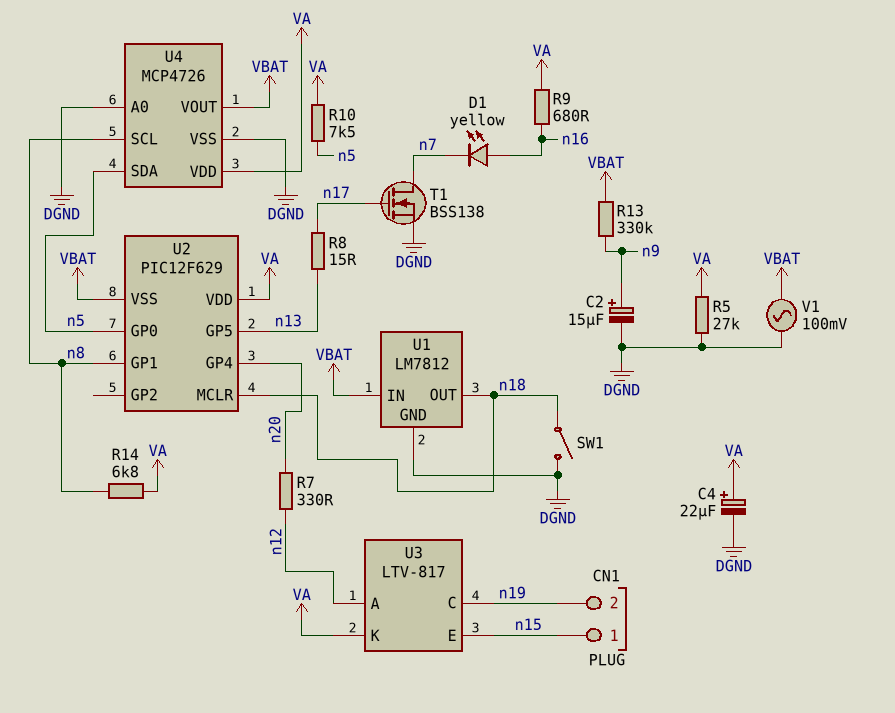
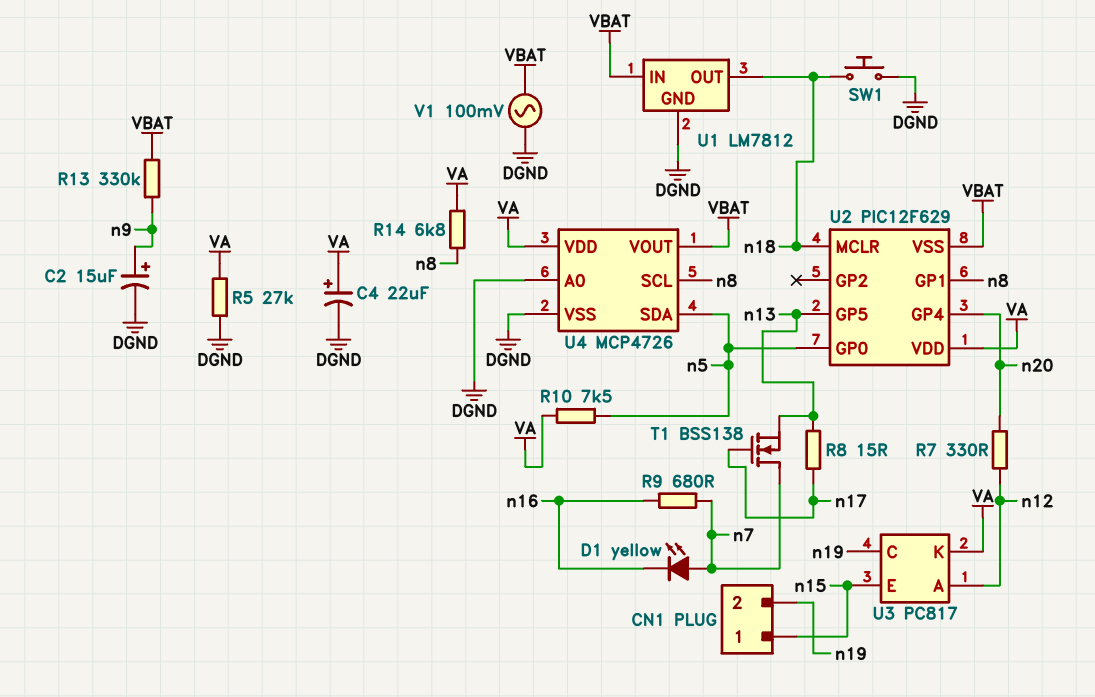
D1: LED yellow (A n16, K n7) -> LED yellow (A n7, K n16)
R9: 680 (VA, n16) -> 680 (n7, n16)
SW1: switch (DGND, n18) -> button (DGND, n18)
T1: NMOS BSS138 (G n17, D n7, S DGND) -> NMOS BSS138 (G n17, D n7, S n13)
U3: LTV-817 -> PC817

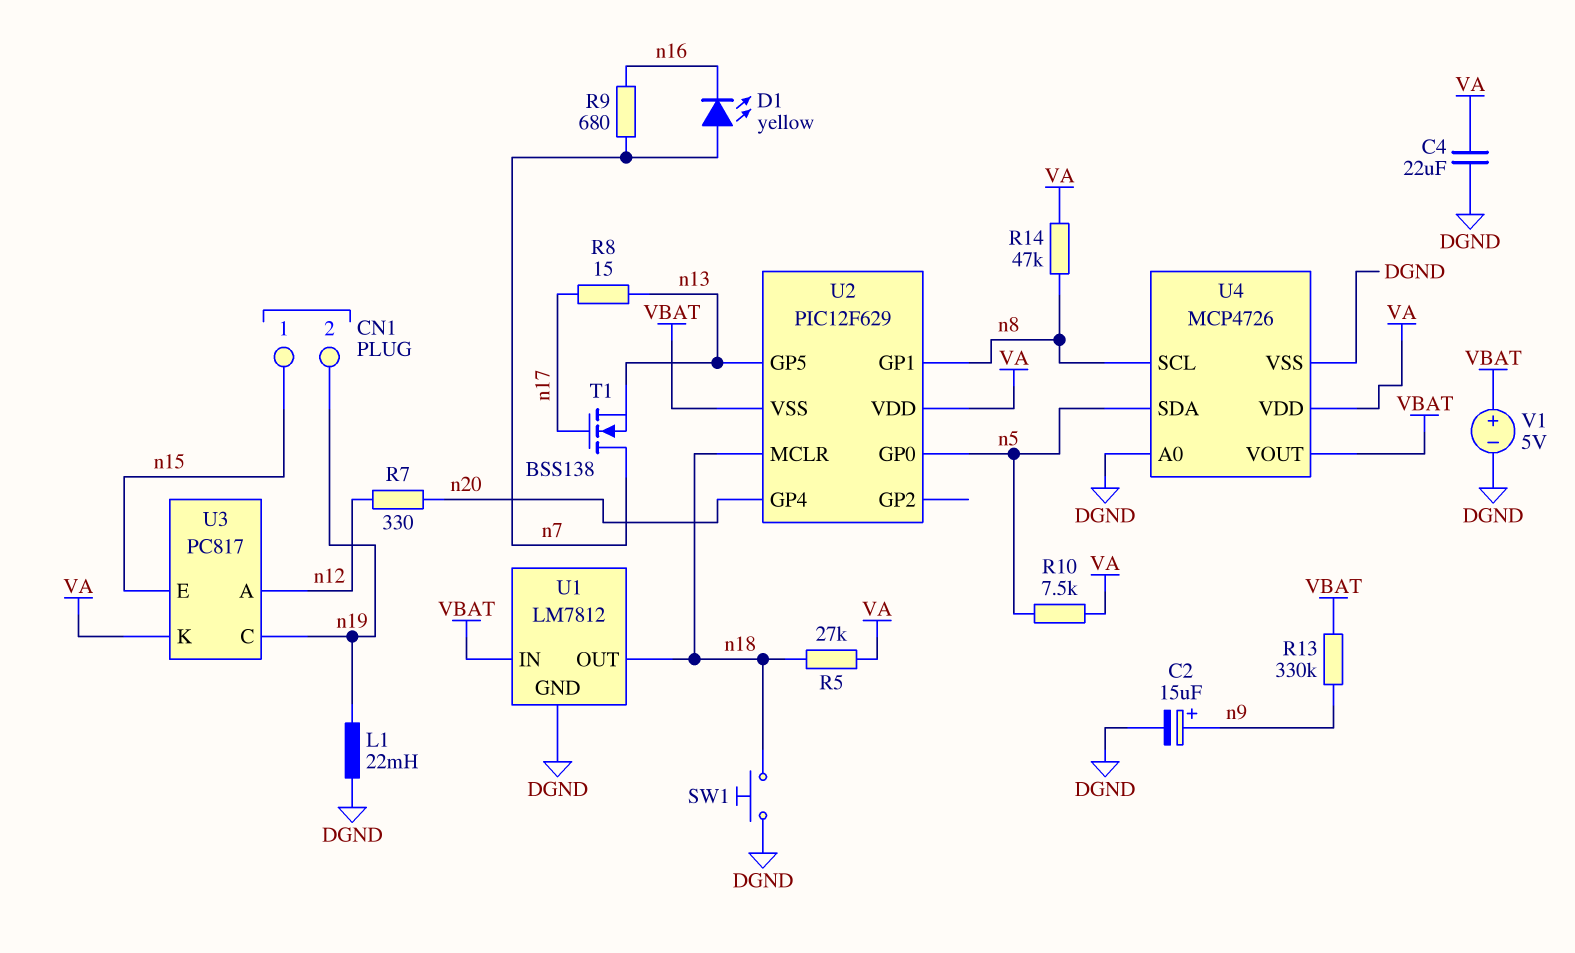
C4: 22uF (plus VA, minus DGND) -> 22uF (DGND, VA)
L1: none -> 22mH (DGND, n19)
R5: 27k (DGND, VA) -> 27k (VA, n18)
R14: 6.8k (VA, n8) -> 47k (VA, n8)
V1: AC 100mV (DGND, VBAT) -> 5V (plus VBAT, minus DGND)

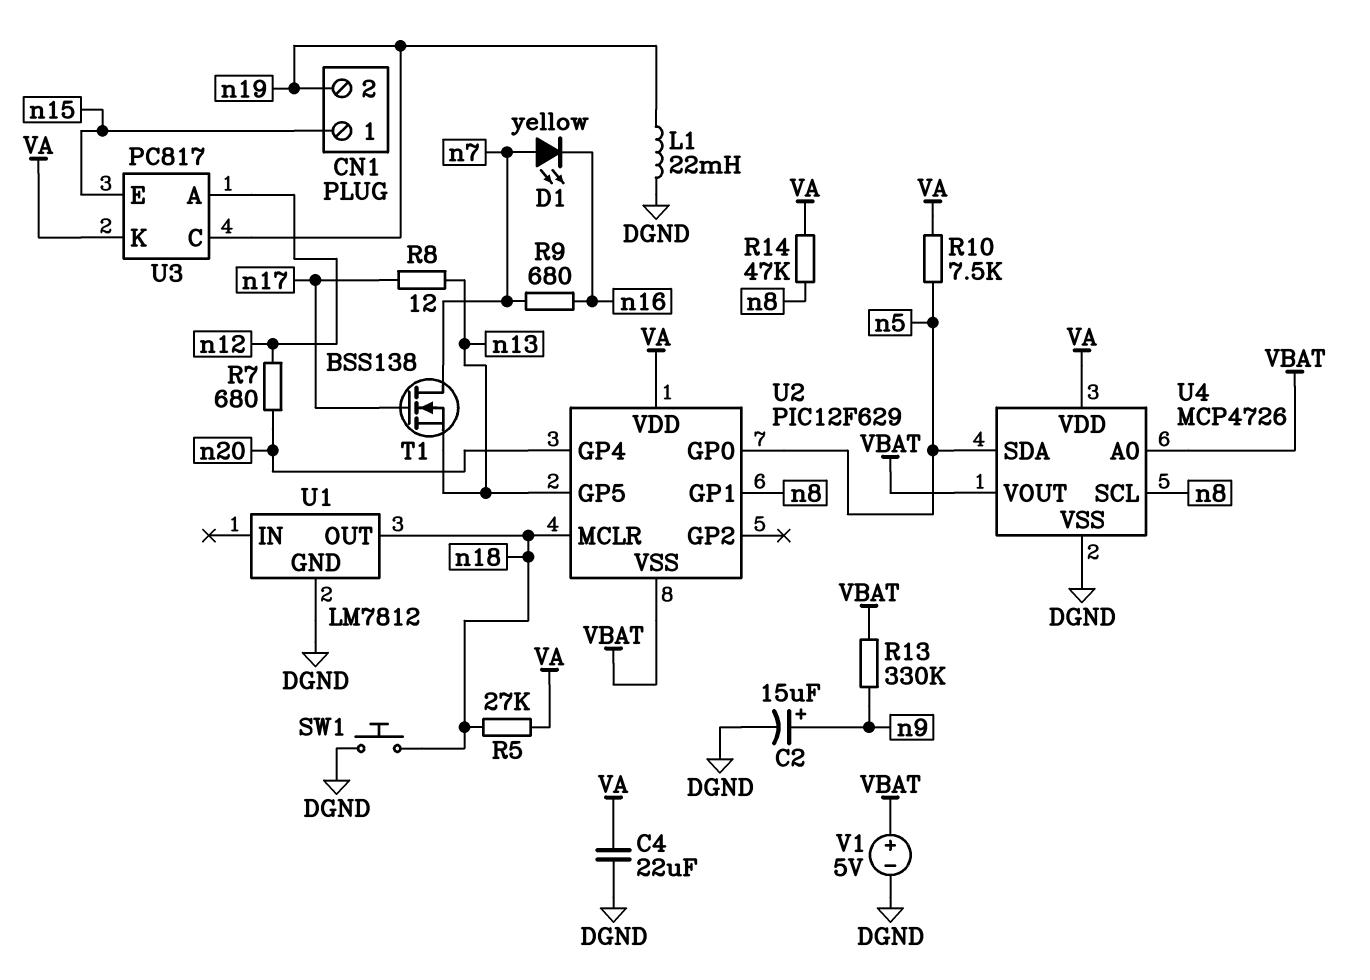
R7: 330 (n12, n20) -> 680 (n12, n20)
R8: 15 (n13, n17) -> 12 (n13, n17)
U1 pin IN: VBAT -> none
U4 pin A0: DGND -> VBAT

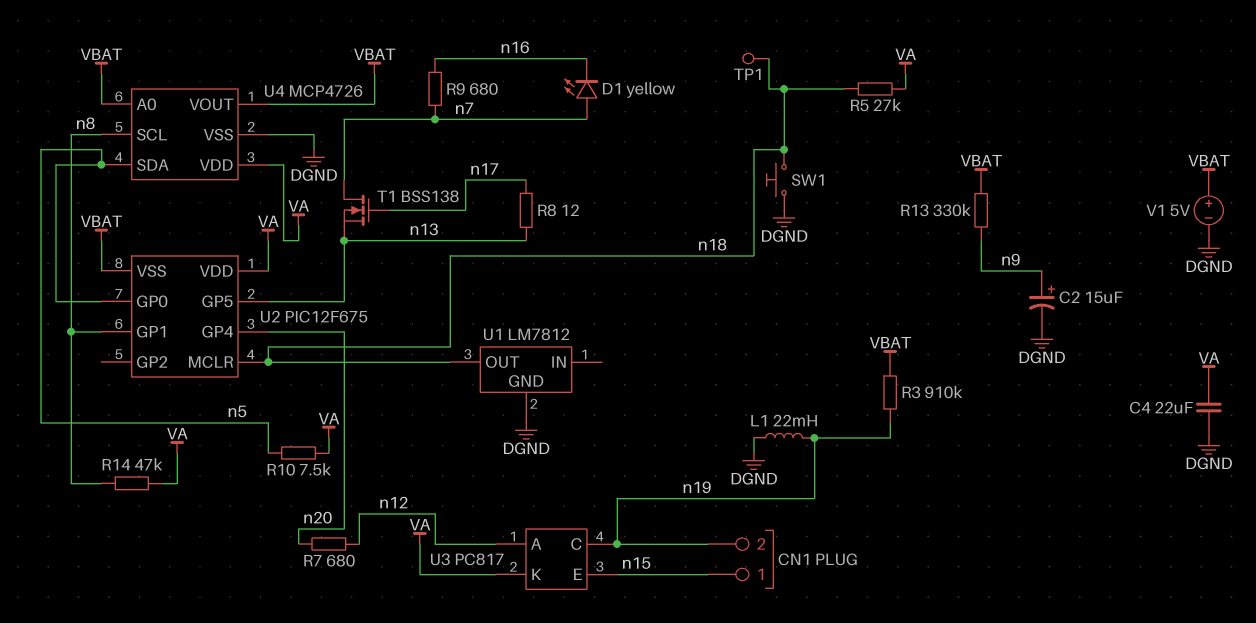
R3: none -> 910k (VBAT, n19)
TP1: none -> test point (n18)
U2: PIC12F629 -> PIC12F675

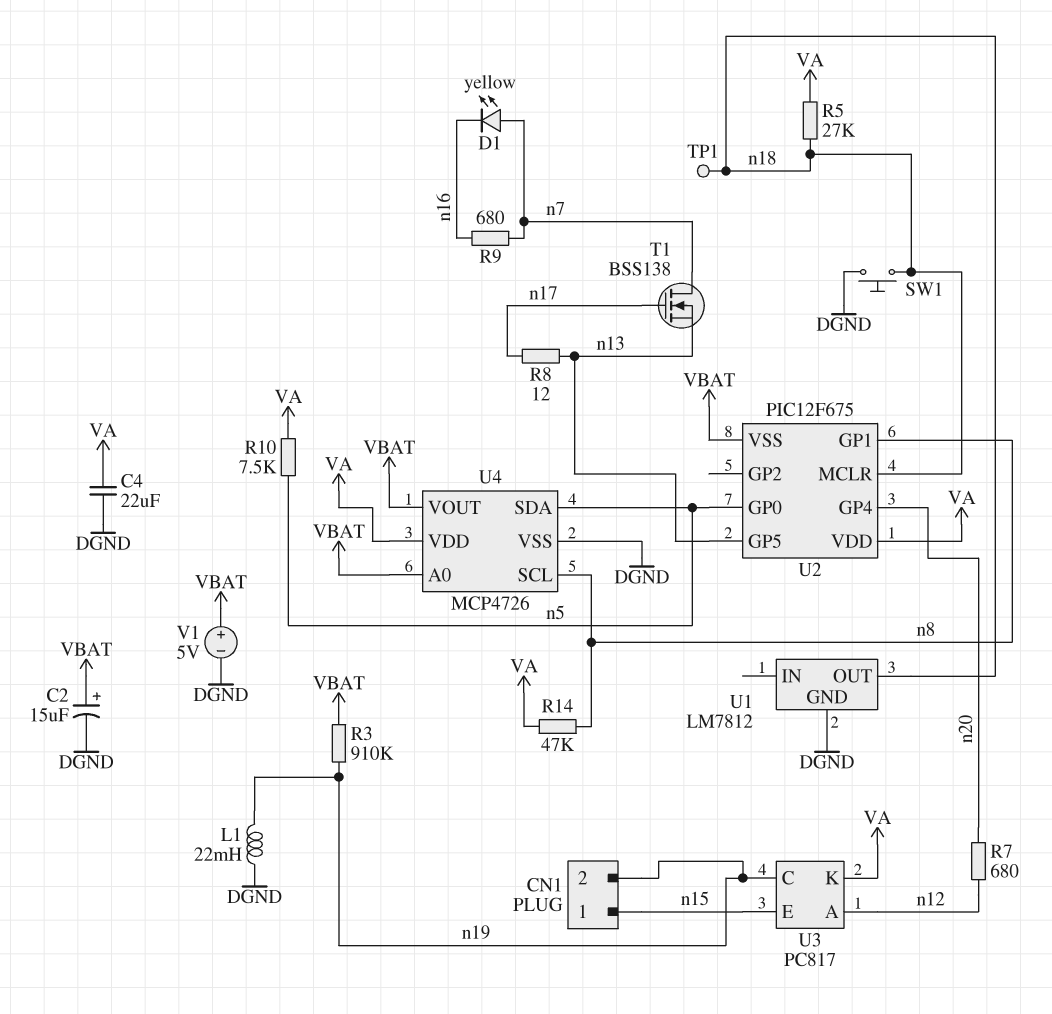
C2: 15uF (plus n9, minus DGND) -> 15uF (plus VBAT, minus DGND)
R13: 330k (VBAT, n9) -> none

